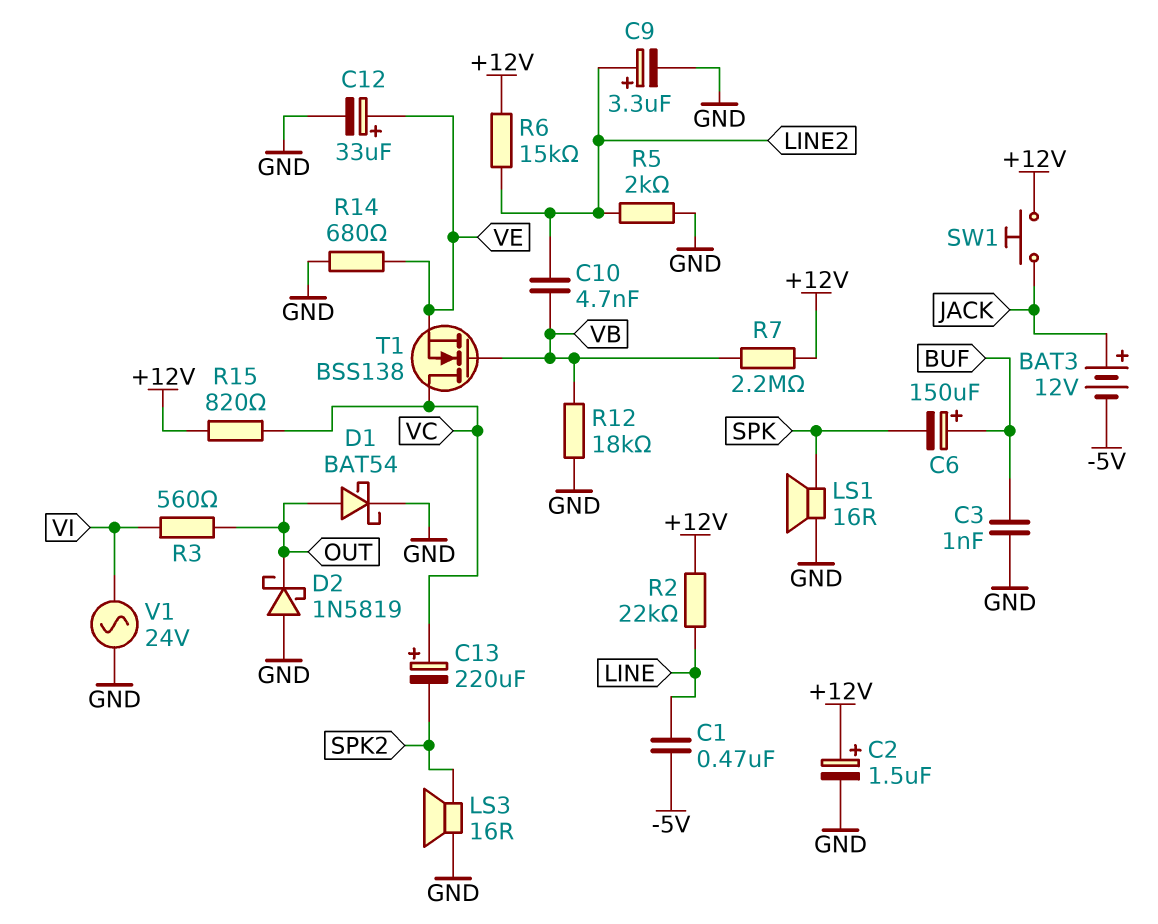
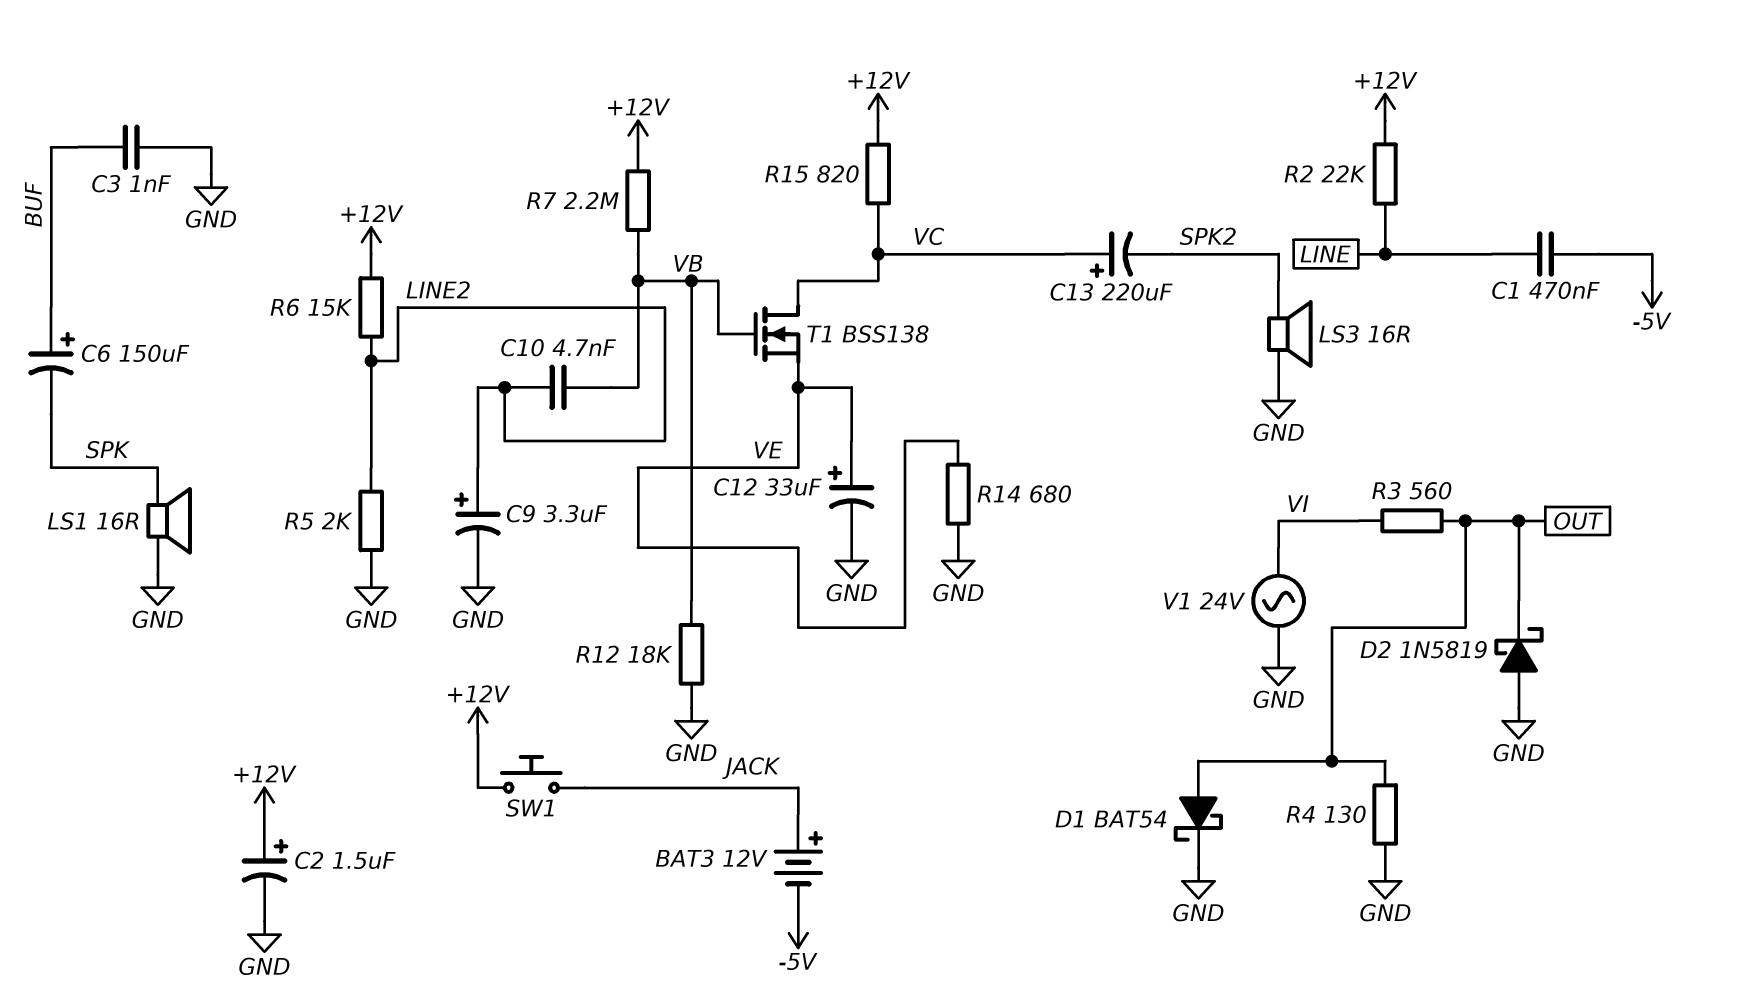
R4: none -> 130 (GND, OUT)

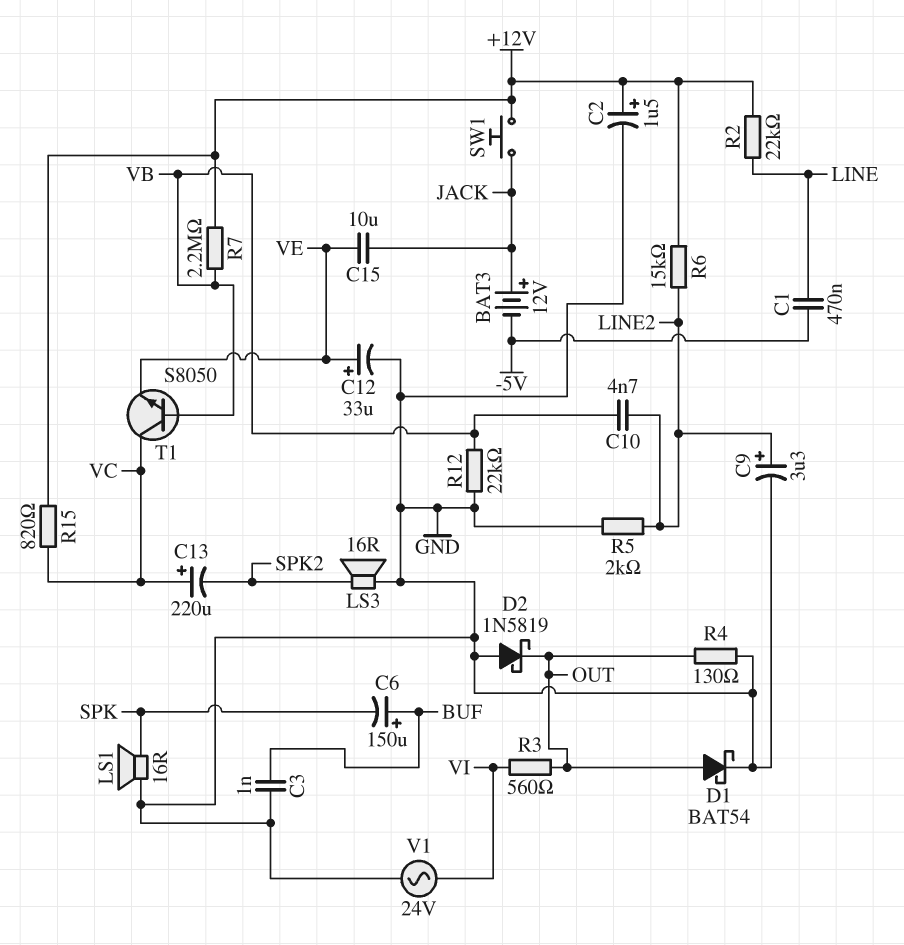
C15: none -> 10uF (JACK, VE)
R12: 18k (GND, VB) -> 22k (GND, VB)
R14: 680 (GND, VE) -> none
T1: NMOS BSS138 (G VB, D VC, S VE) -> NPN S8050 (B VB, C VC, E VE)

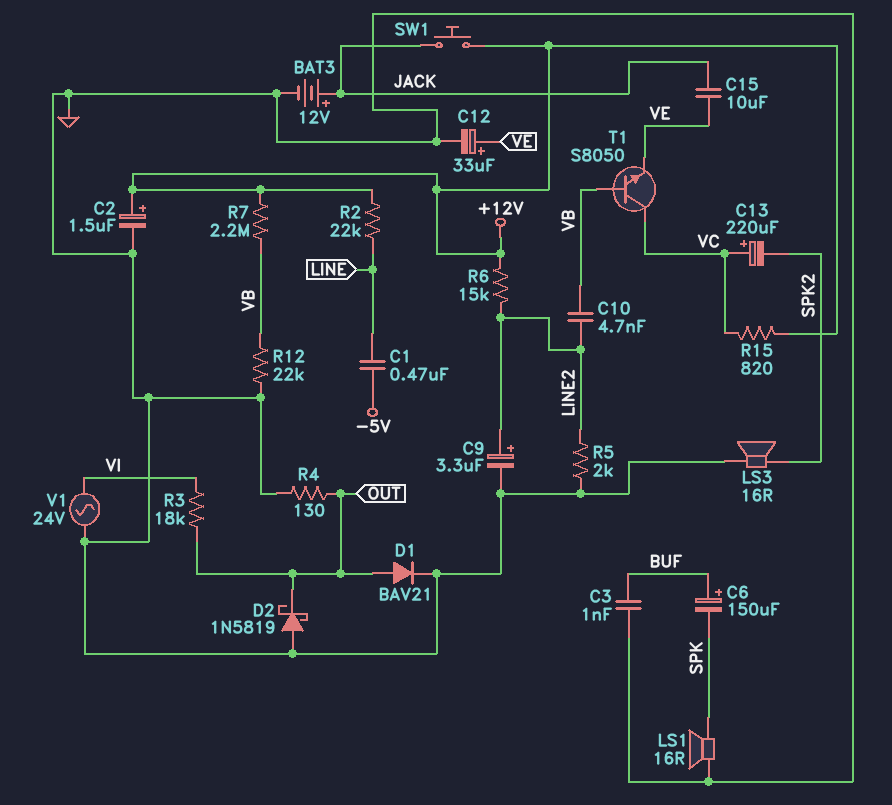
BAT3: 12V (plus JACK, minus -5V) -> 12V (plus JACK, minus GND)
D1: schottky BAT54 (A OUT, K GND) -> diode BAV21 (A OUT, K GND)
R3: 560 (OUT, VI) -> 18k (OUT, VI)

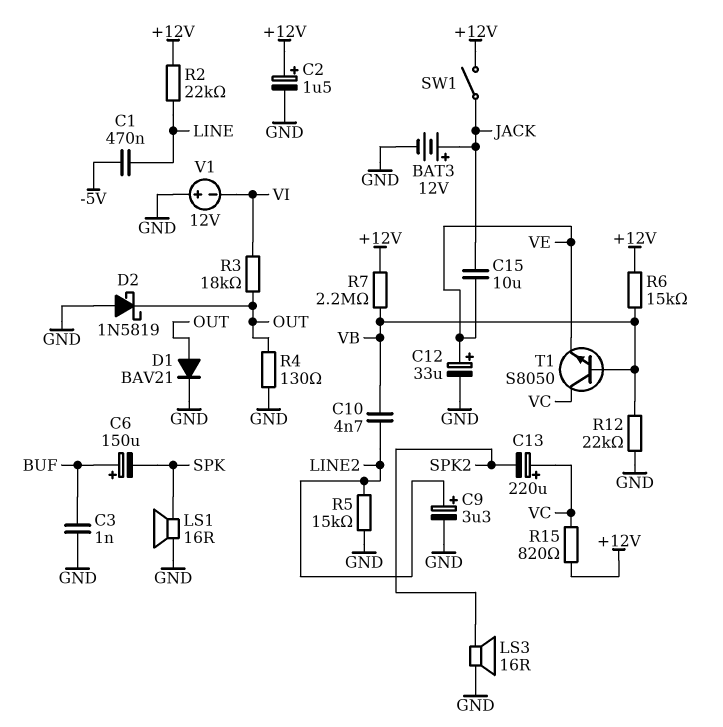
R5: 2k (GND, LINE2) -> 15k (GND, LINE2)
R6: 15k (+12V, LINE2) -> 15k (+12V, VB)
SW1: button (+12V, JACK) -> switch (+12V, JACK)
V1: AC 24V (GND, VI) -> 12V (plus GND, minus VI)

